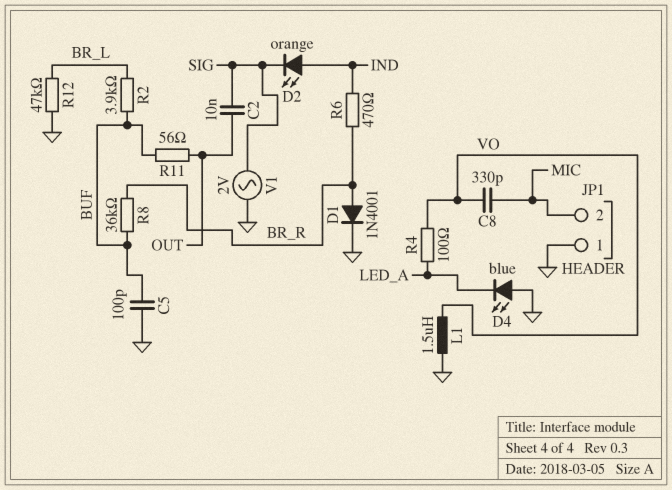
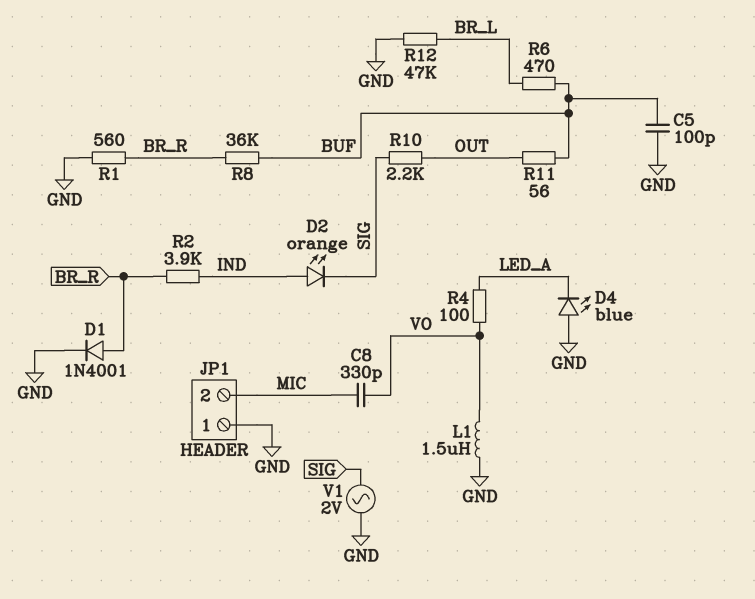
C2: 10nF (OUT, SIG) -> none
R1: none -> 560 (BR_R, GND)
R2: 3.9k (BR_L, BUF) -> 3.9k (BR_R, IND)
R6: 470 (BR_R, IND) -> 470 (BR_L, BUF)
R10: none -> 2.2k (OUT, SIG)

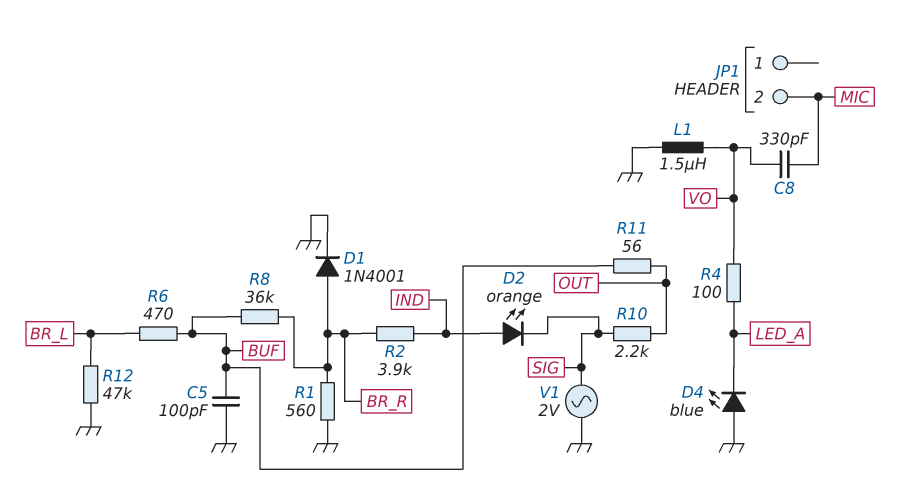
JP1 pin 1: GND -> none

